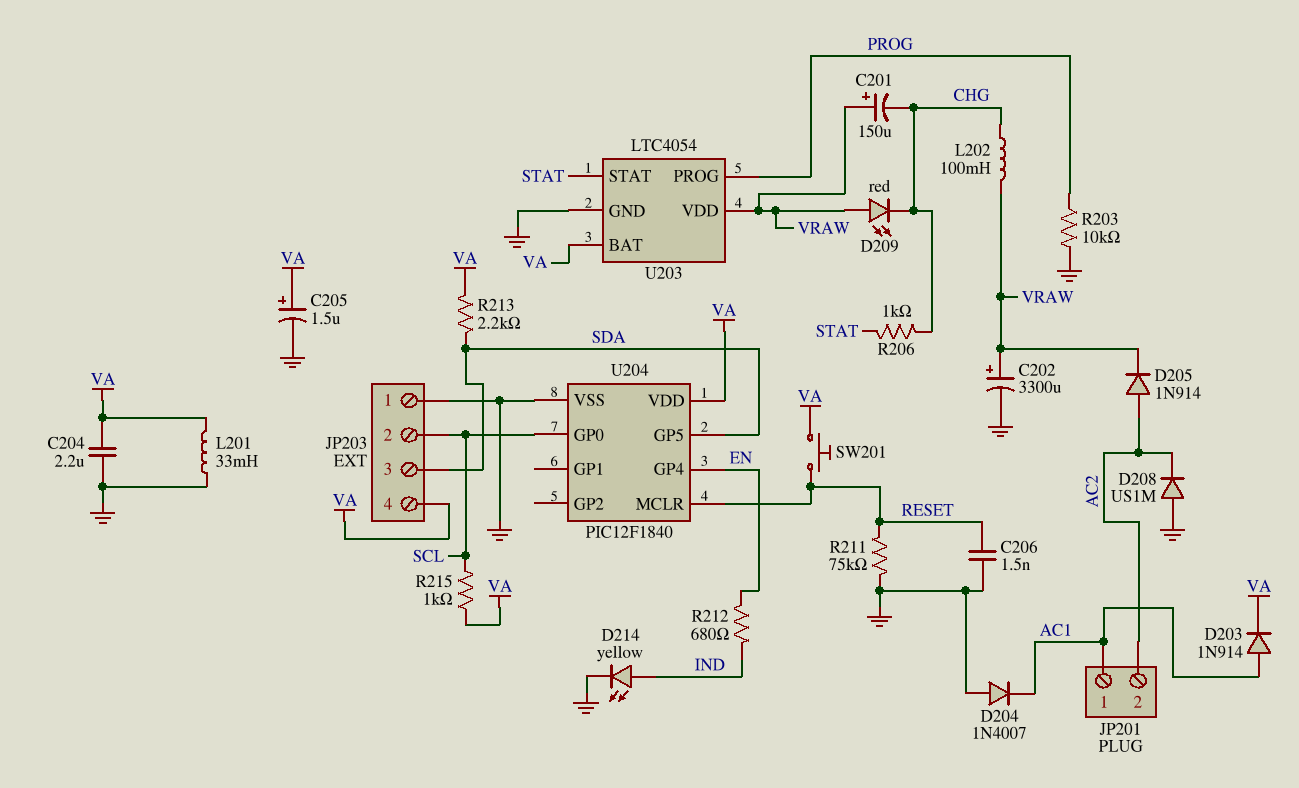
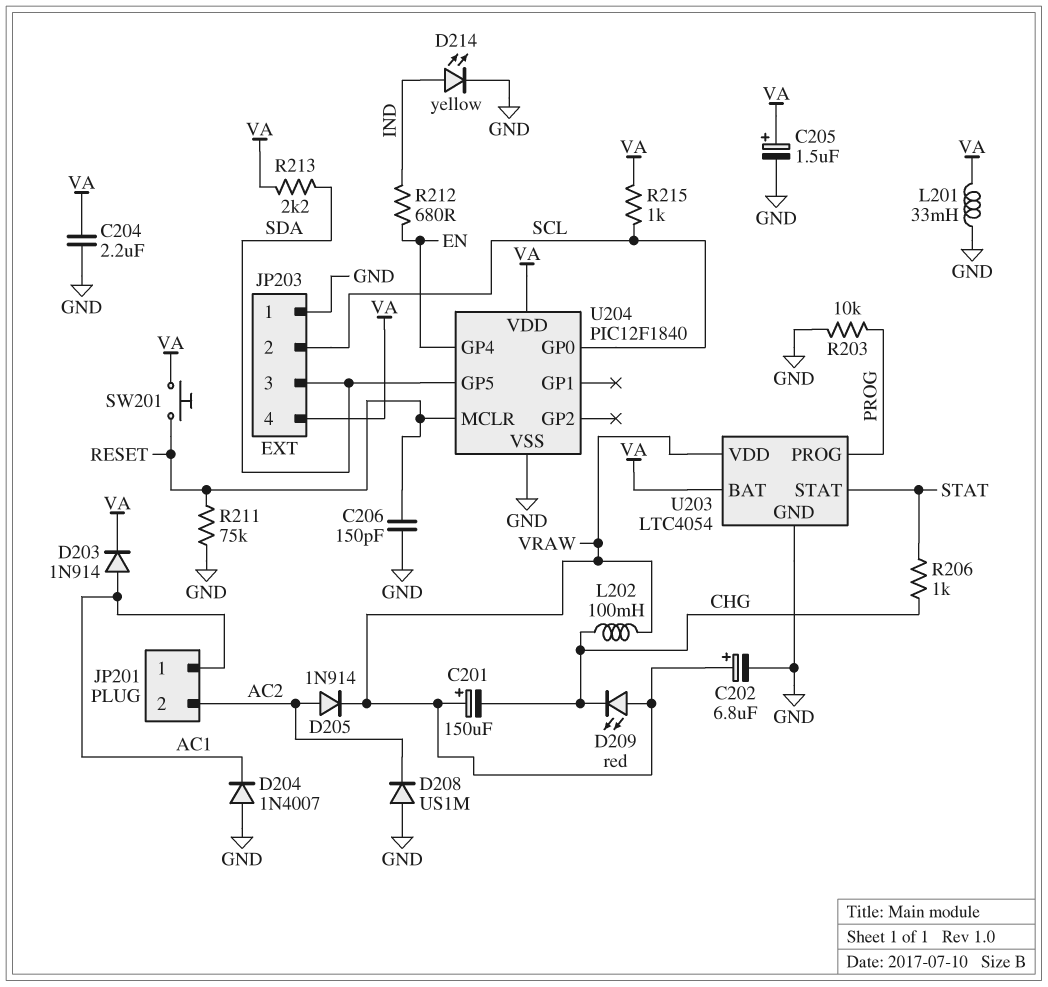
C202: 3300uF (plus VRAW, minus GND) -> 6.8uF (plus VRAW, minus GND)
C206: 1.5nF (GND, RESET) -> 150pF (GND, RESET)

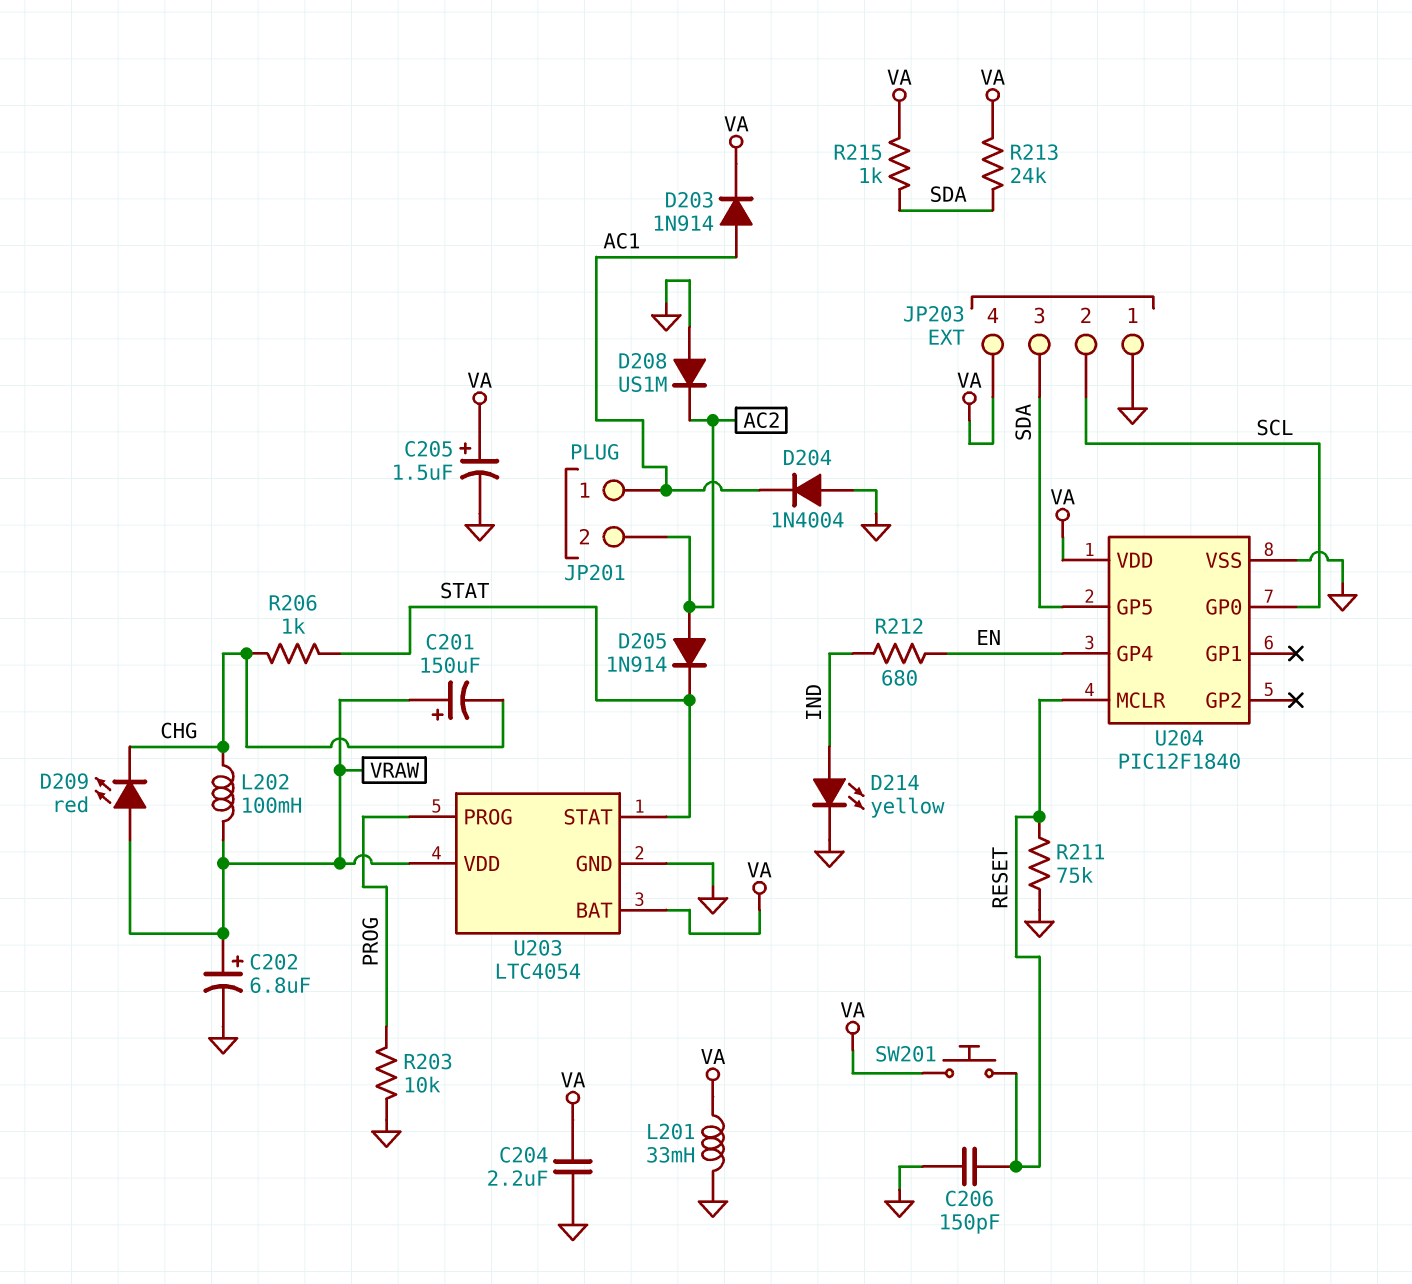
D204: diode 1N4007 (A GND, K AC1) -> diode 1N4004 (A GND, K AC1)
D205: diode 1N914 (A AC2, K VRAW) -> diode 1N914 (A AC2, K STAT)
R213: 2.2k (SDA, VA) -> 24k (SDA, VA)
R215: 1k (SCL, VA) -> 1k (SDA, VA)

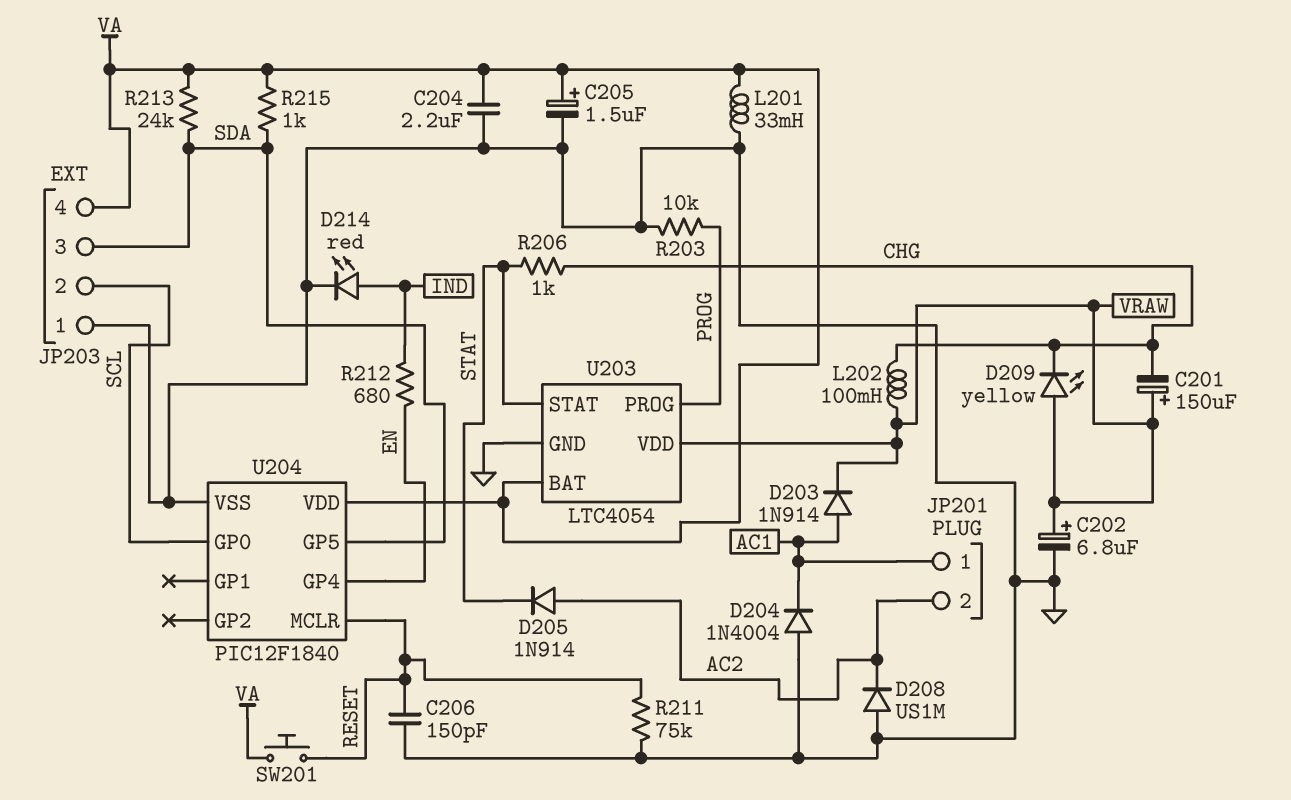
D203: diode 1N914 (A AC1, K VA) -> diode 1N914 (A AC1, K VRAW)
D209: LED red (A VRAW, K CHG) -> LED yellow (A VRAW, K CHG)
D214: LED yellow (A IND, K GND) -> LED red (A IND, K GND)

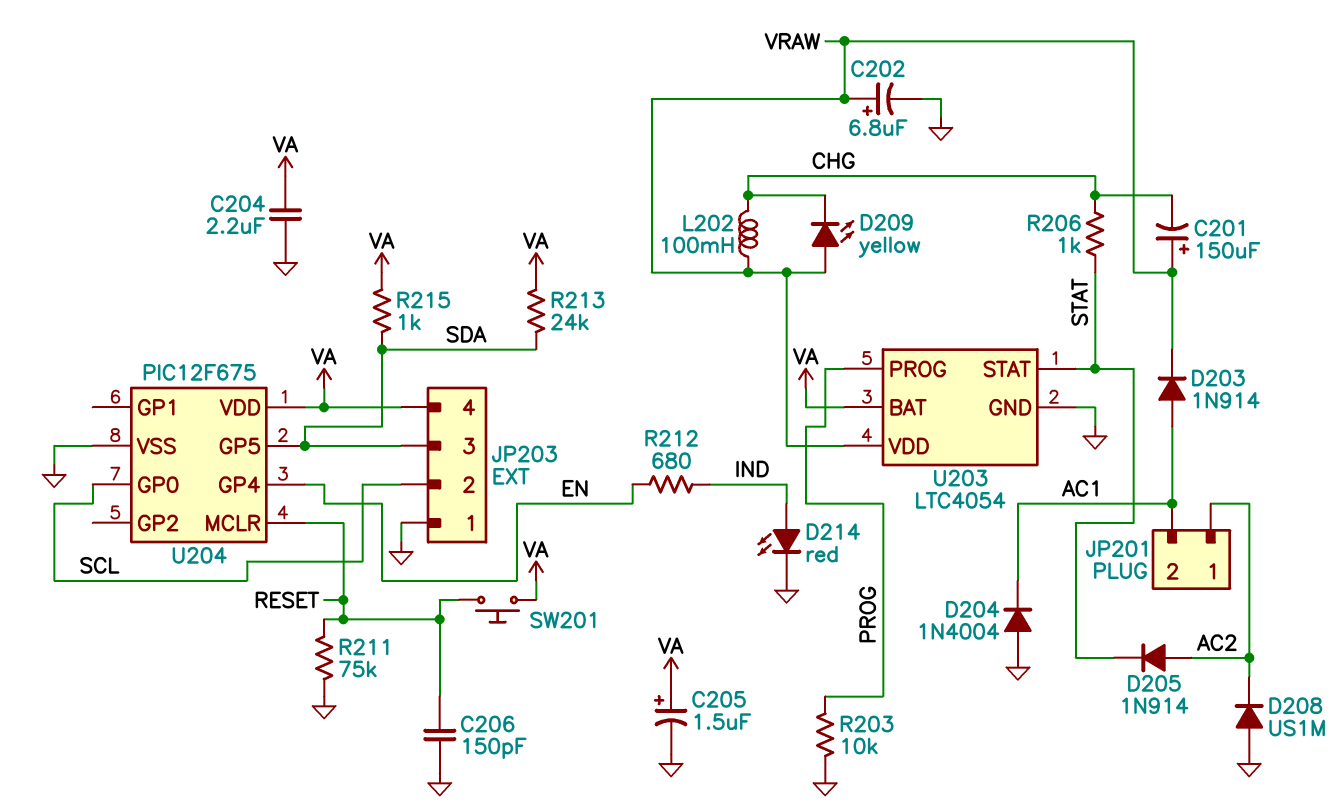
JP201 pin 1: AC1 -> AC2
JP201 pin 2: AC2 -> AC1
L201: 33mH (GND, VA) -> none
U204: PIC12F1840 -> PIC12F675

